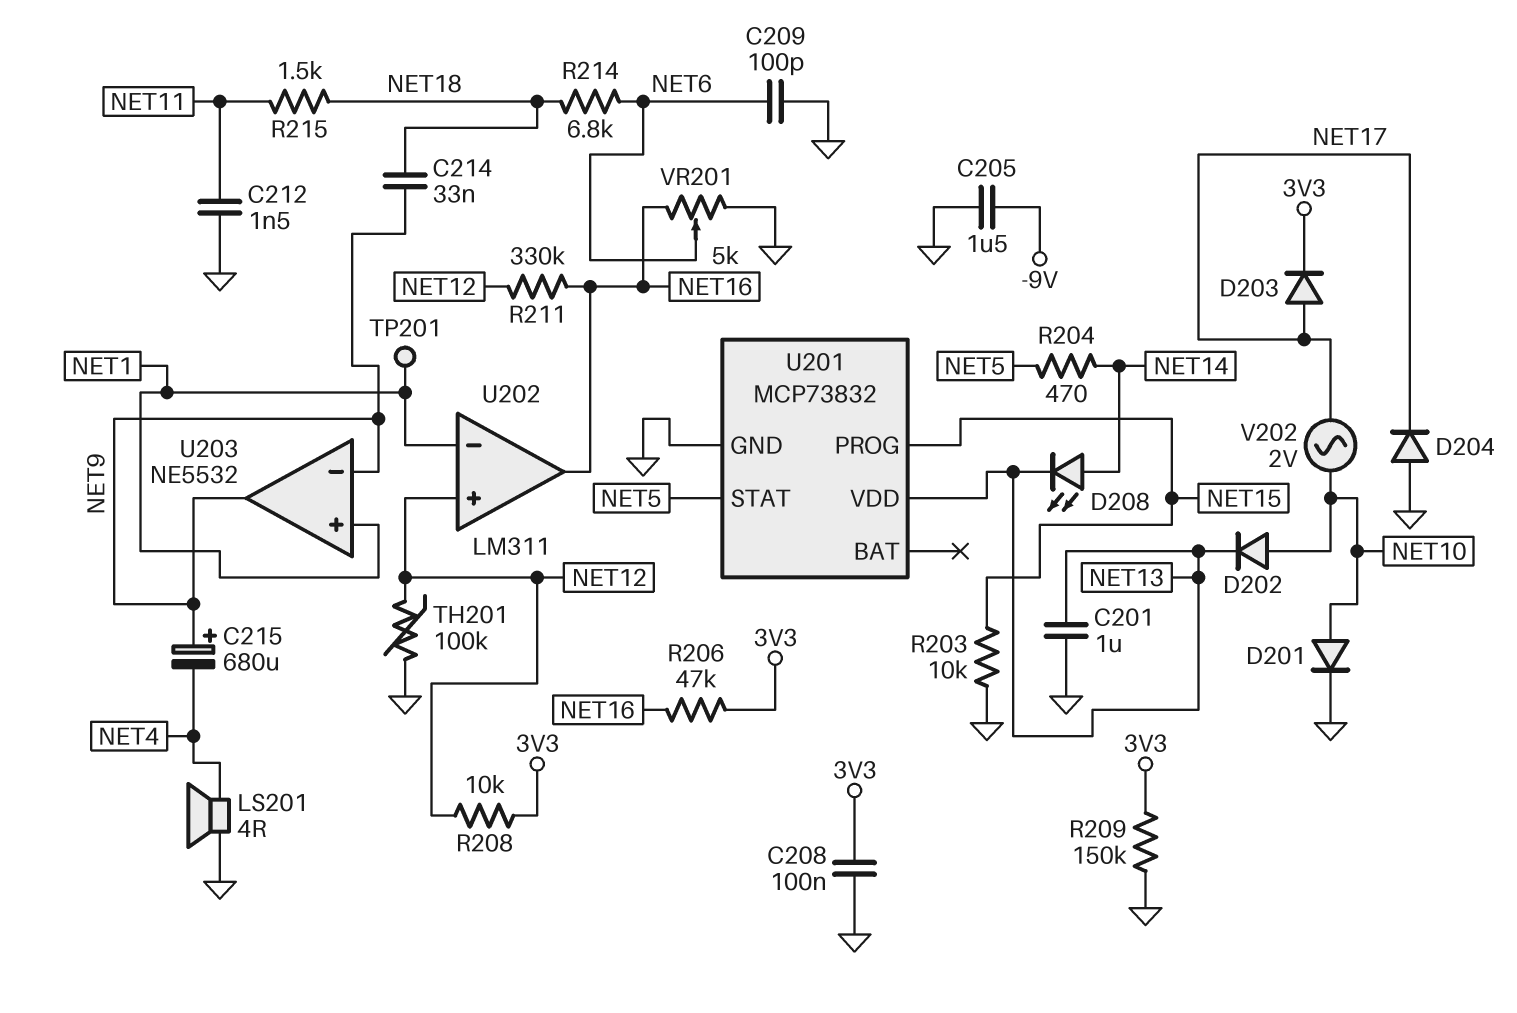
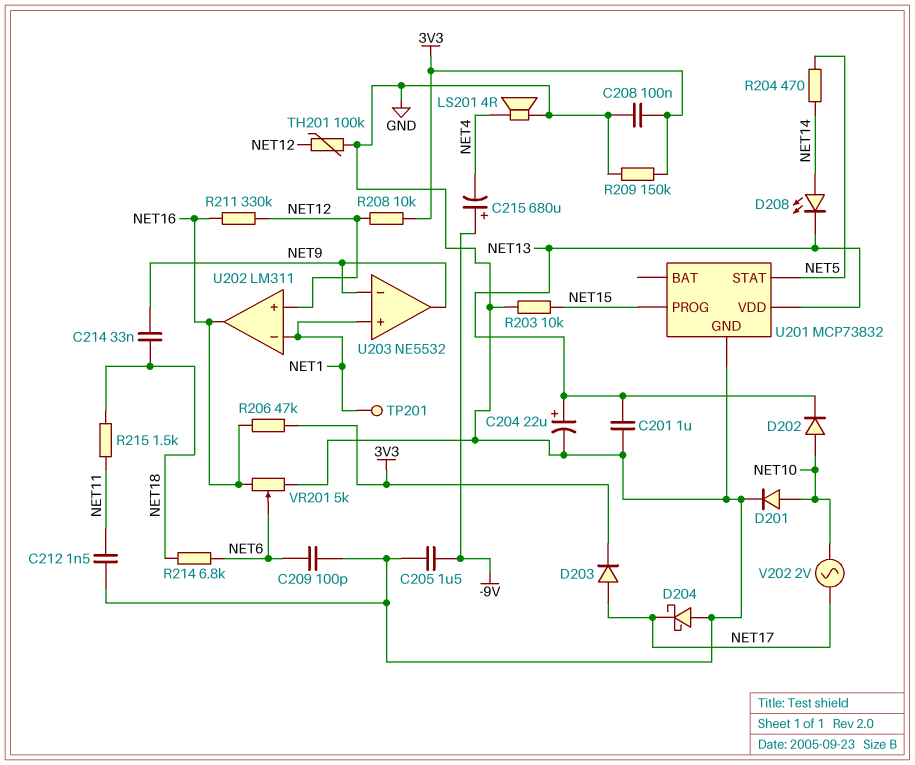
C204: none -> 22uF (plus NET13, minus GND)
C215: 680uF (plus NET9, minus NET4) -> 680uF (plus -9V, minus NET4)
D204: diode (A GND, K NET17) -> schottky (A GND, K NET17)

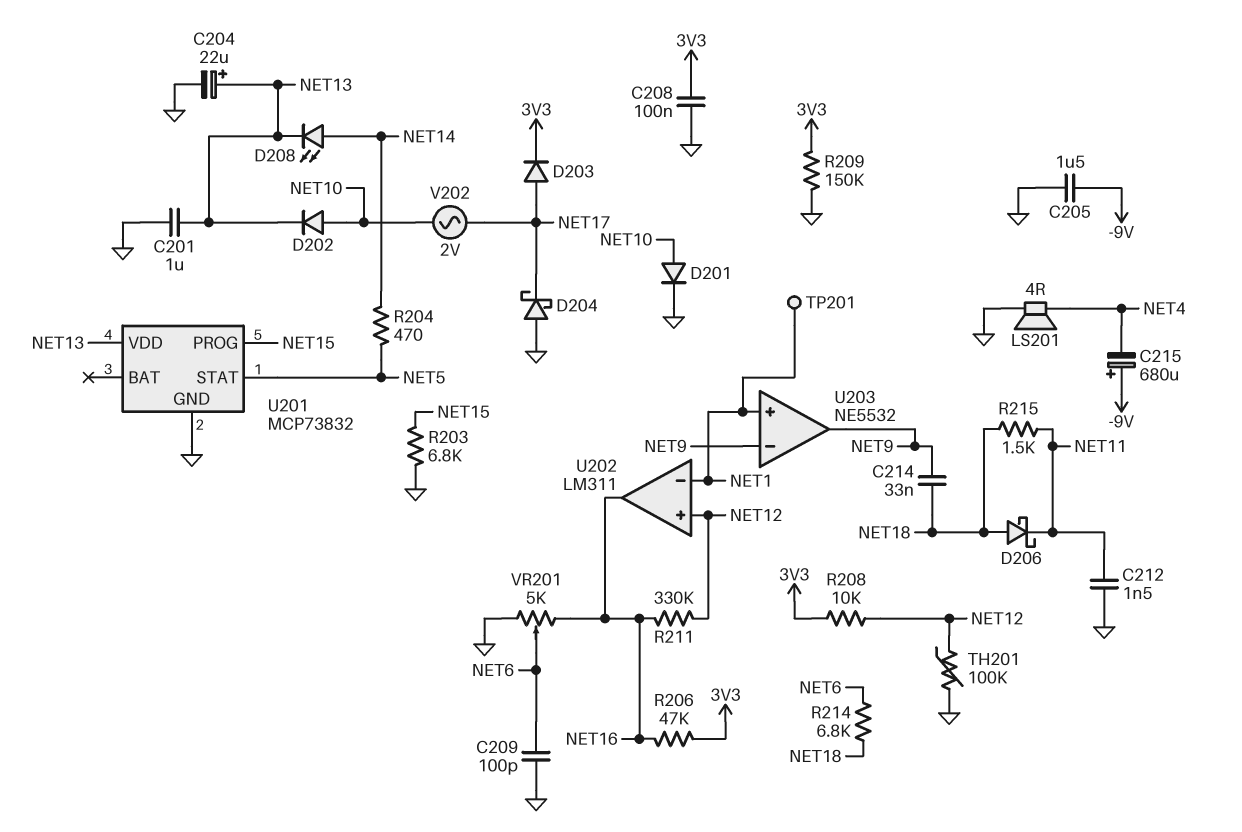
D206: none -> schottky (A NET18, K NET11)
R203: 10k (GND, NET15) -> 6.8k (GND, NET15)

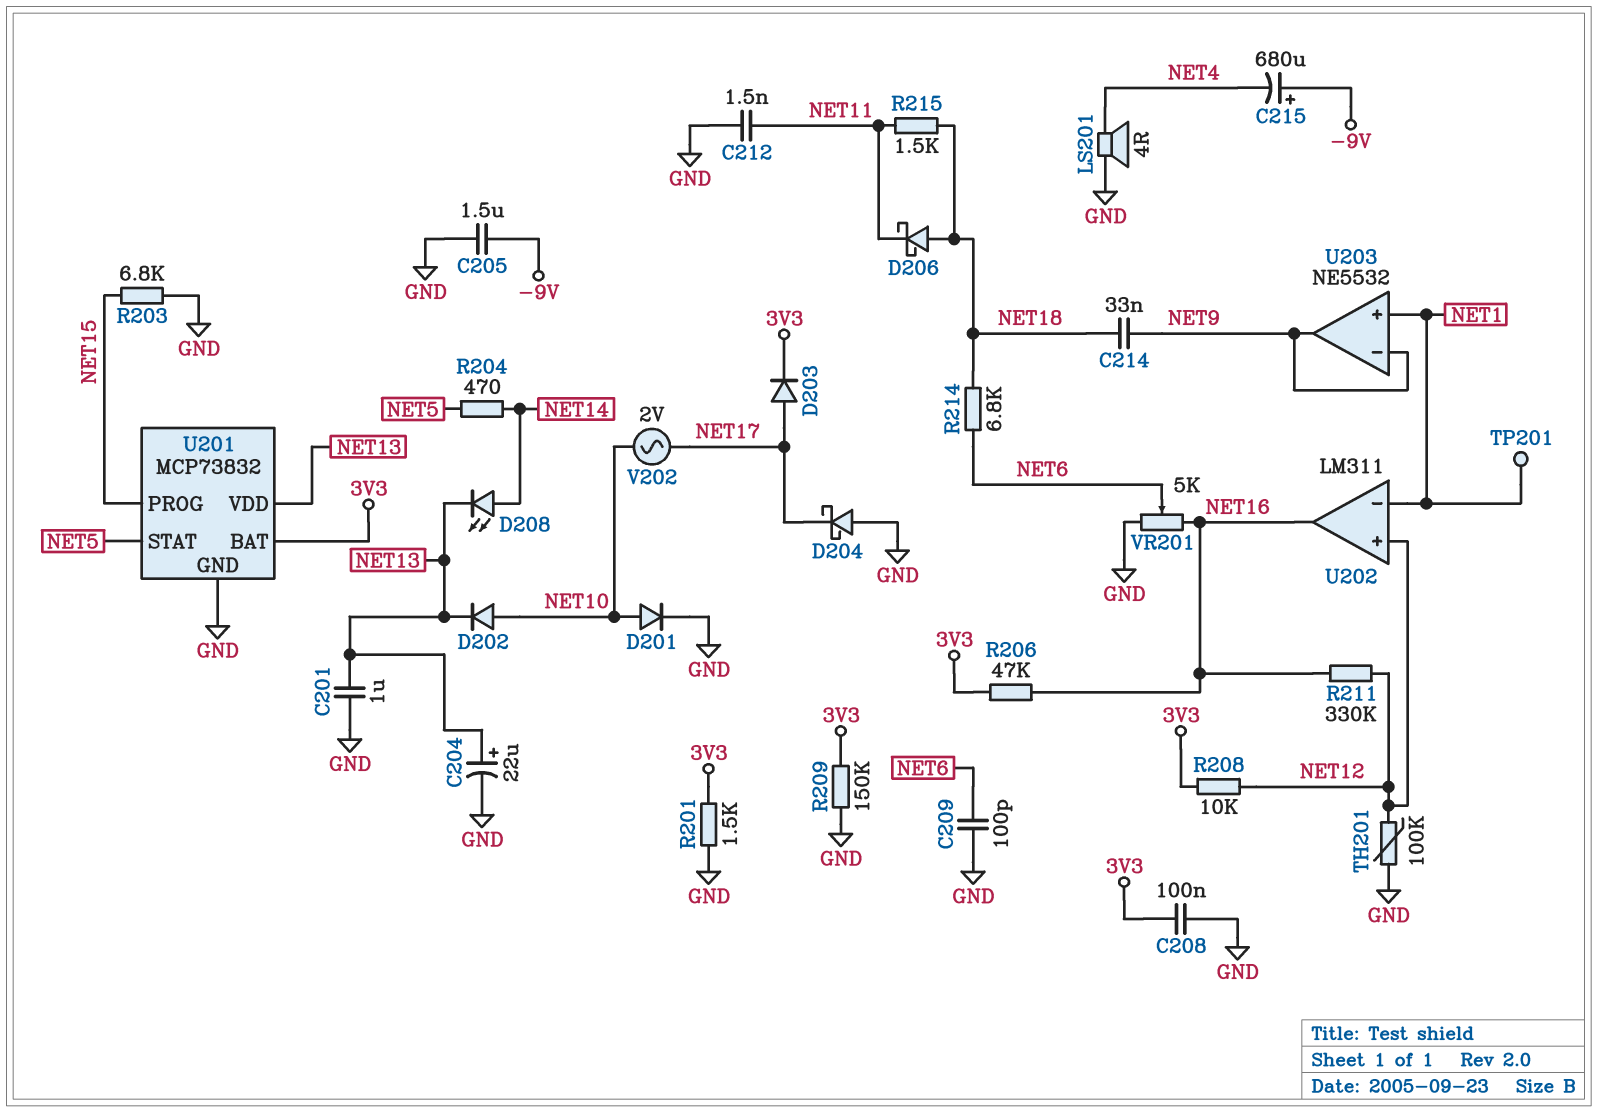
R201: none -> 1.5k (3V3, GND)
U201 pin BAT: none -> 3V3

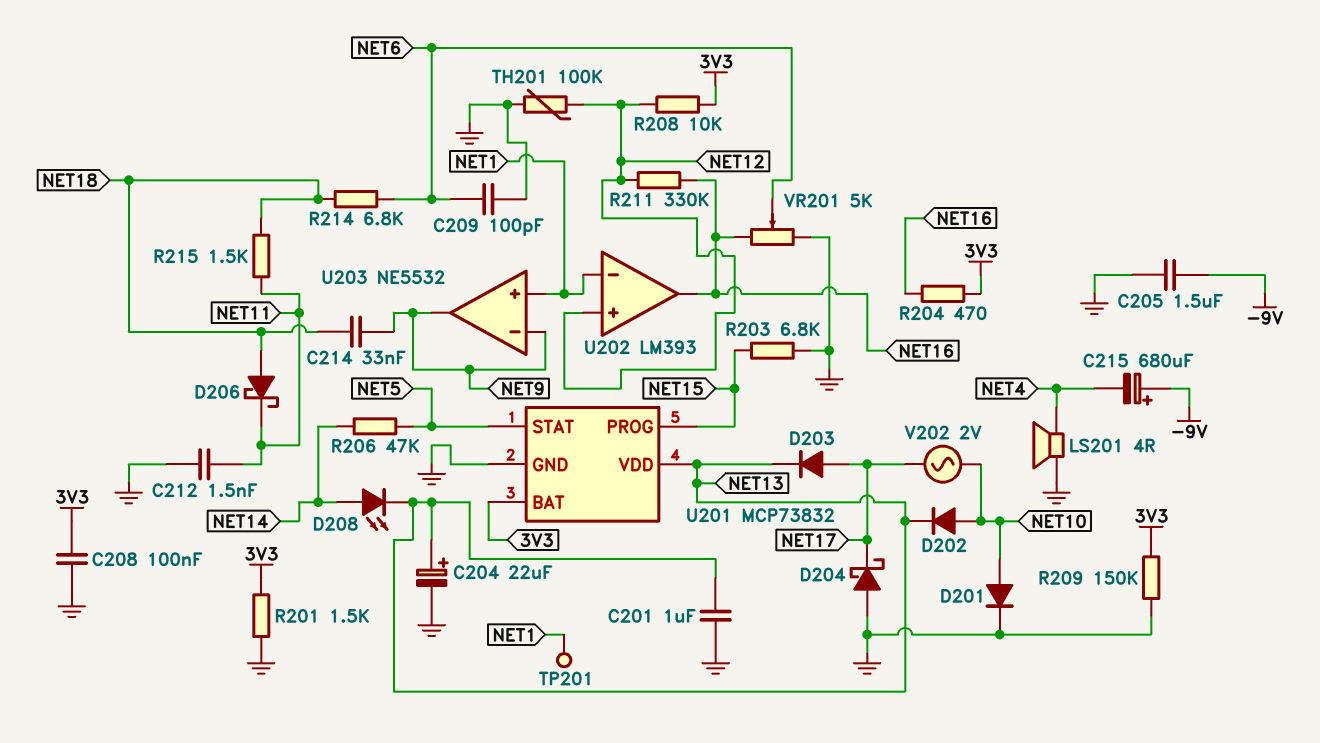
D203: diode (A NET17, K 3V3) -> diode (A NET17, K NET13)
R204: 470 (NET5, NET14) -> 470 (3V3, NET16)
R206: 47k (3V3, NET16) -> 47k (NET5, NET14)
U202: LM311 -> LM393

